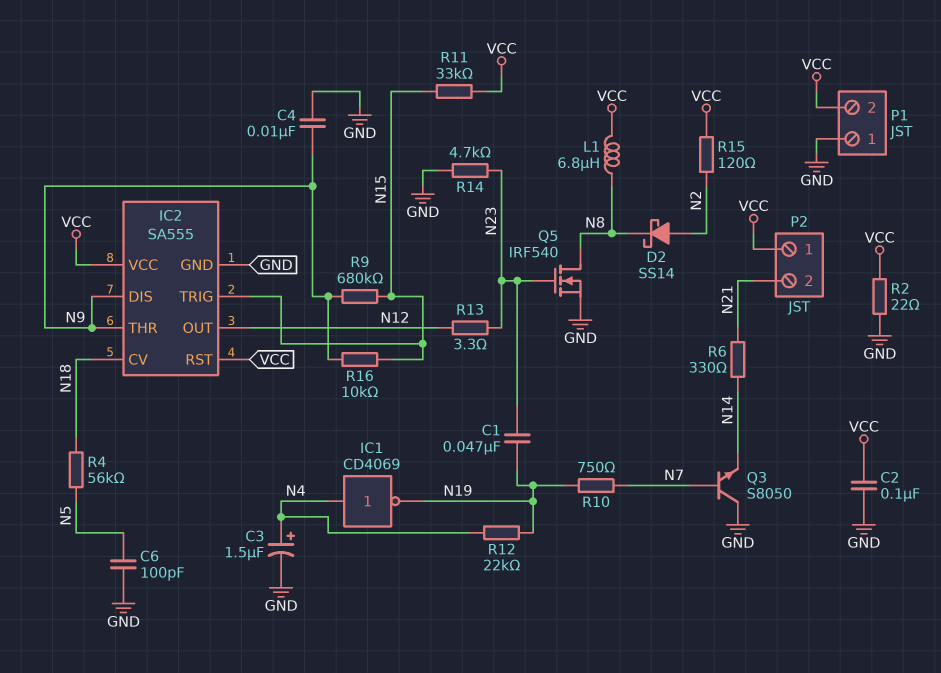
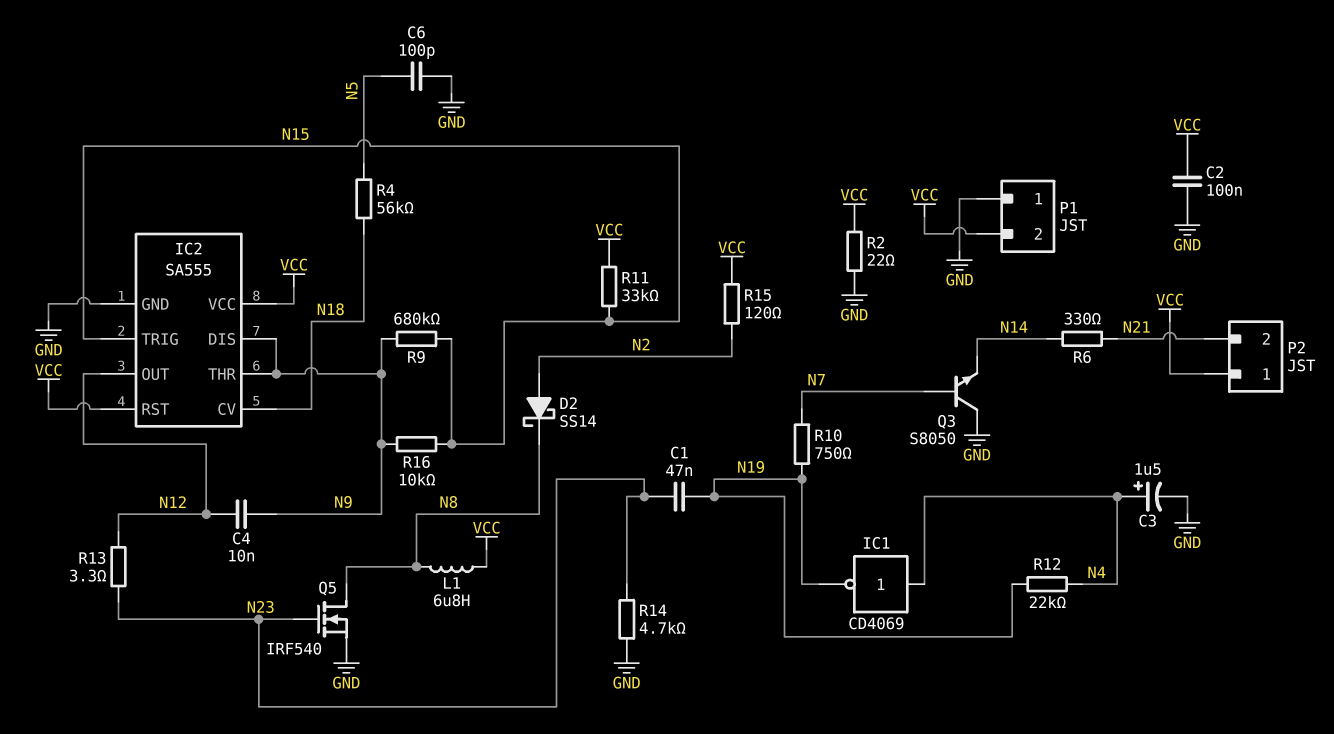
C4: 10nF (GND, N9) -> 10nF (N9, N12)

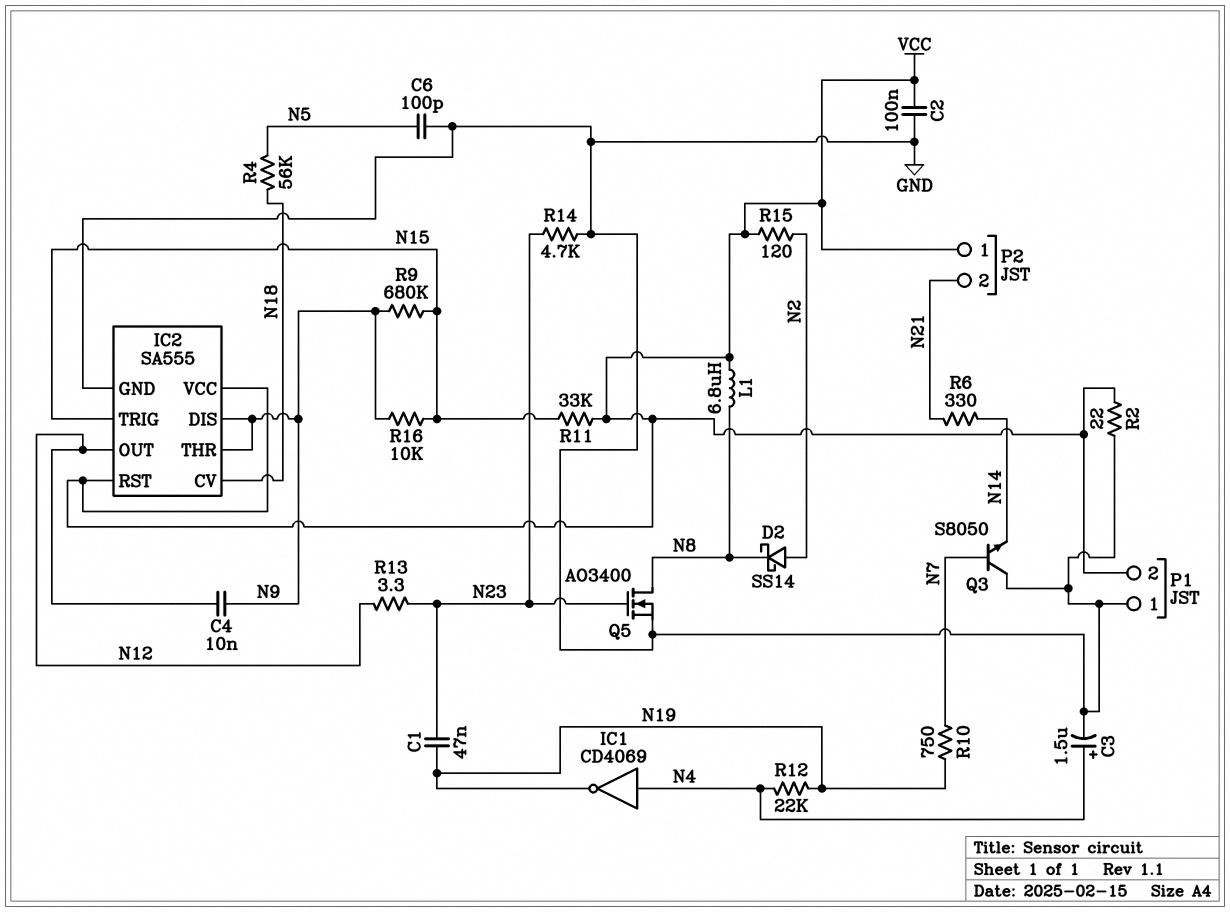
Q5: NMOS IRF540 (G N23, D N8, S GND) -> NMOS AO3400 (G N23, D N8, S GND)

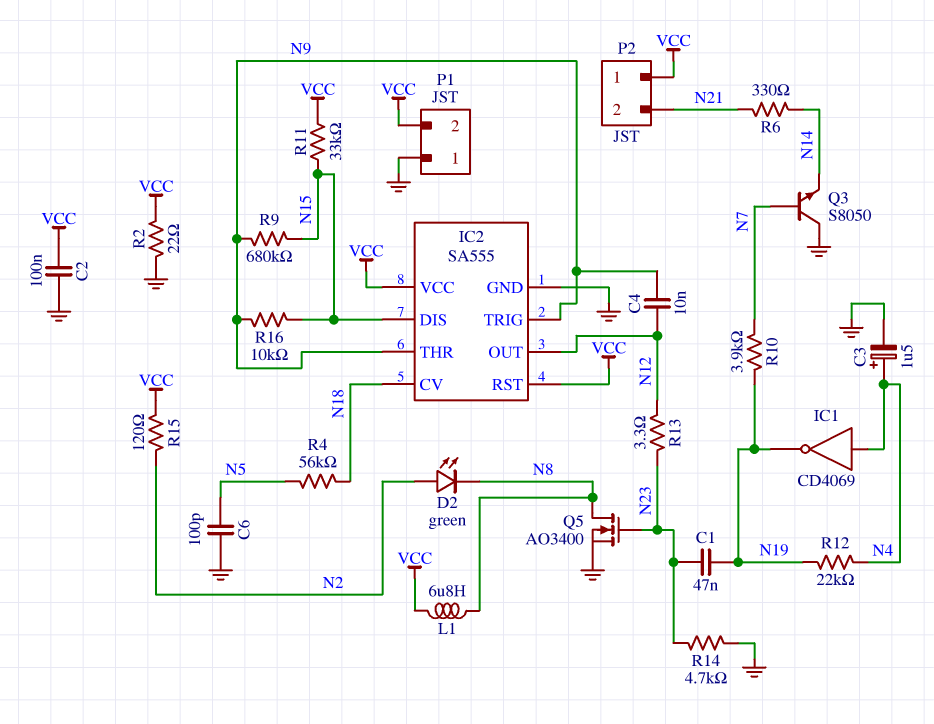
D2: schottky SS14 (A N2, K N8) -> LED green (A N2, K N8)
IC2 pin DIS: N9 -> N15
IC2 pin TRIG: N15 -> N9
R10: 750 (N7, N19) -> 3.9k (N7, N19)

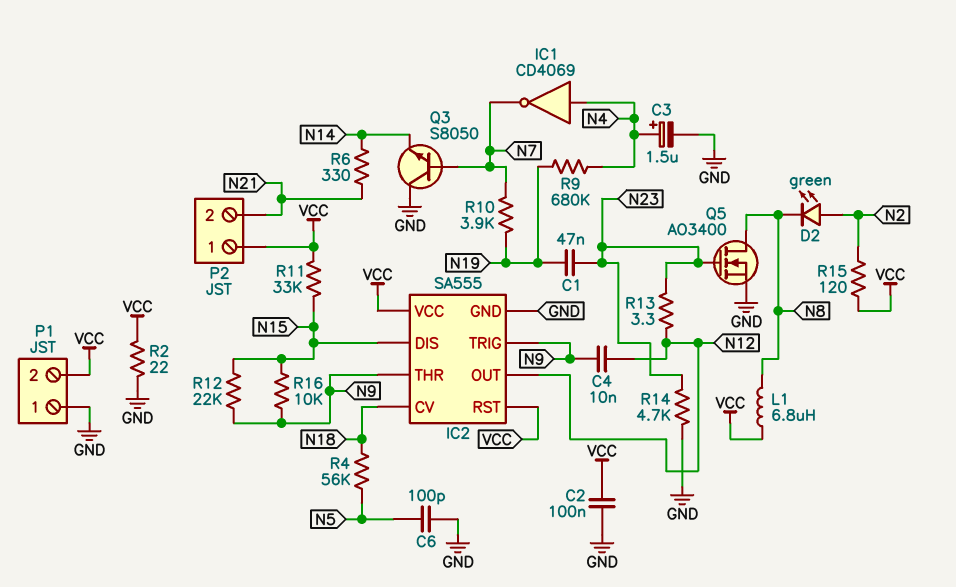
IC1: NOT CD4069 (in N4, out N19) -> NOT CD4069 (in N4, out N7)
R9: 680k (N9, N15) -> 680k (N4, N19)
R12: 22k (N4, N19) -> 22k (N9, N15)

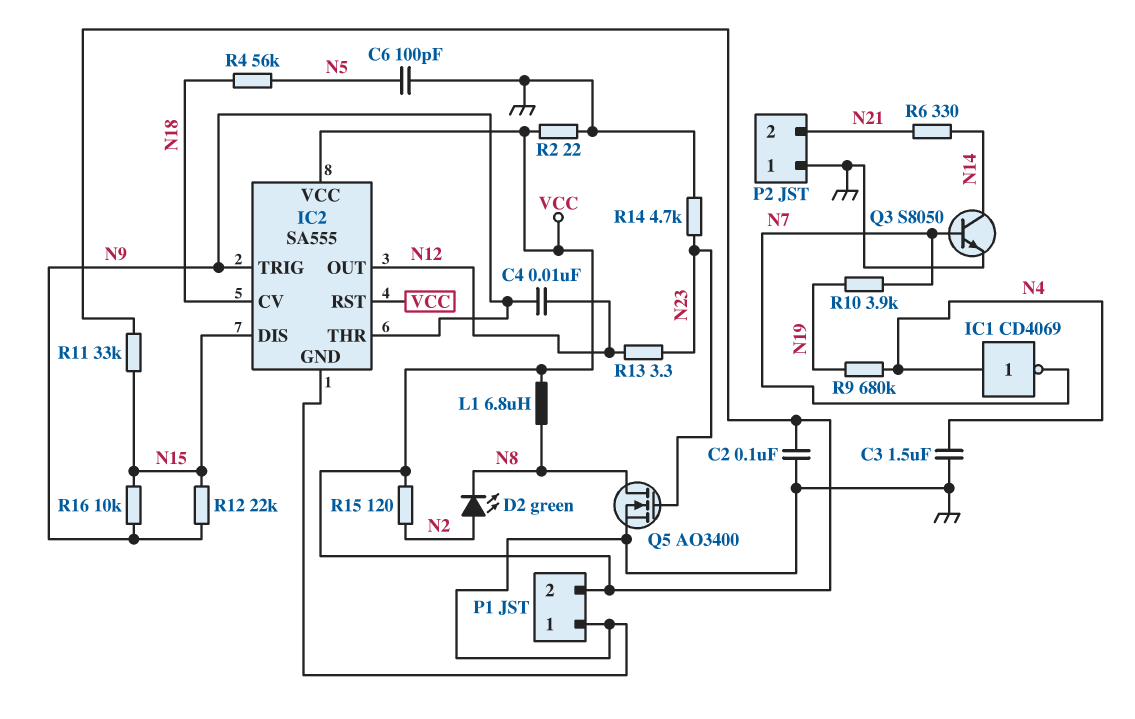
C1: 47nF (N19, N23) -> none
C3: 1.5uF (plus N4, minus GND) -> 1.5uF (GND, N4)
P2 pin 1: VCC -> GND
Q3: NPN S8050 (B N7, C GND, E N14) -> NPN S8050 (B N7, C N14, E GND)

